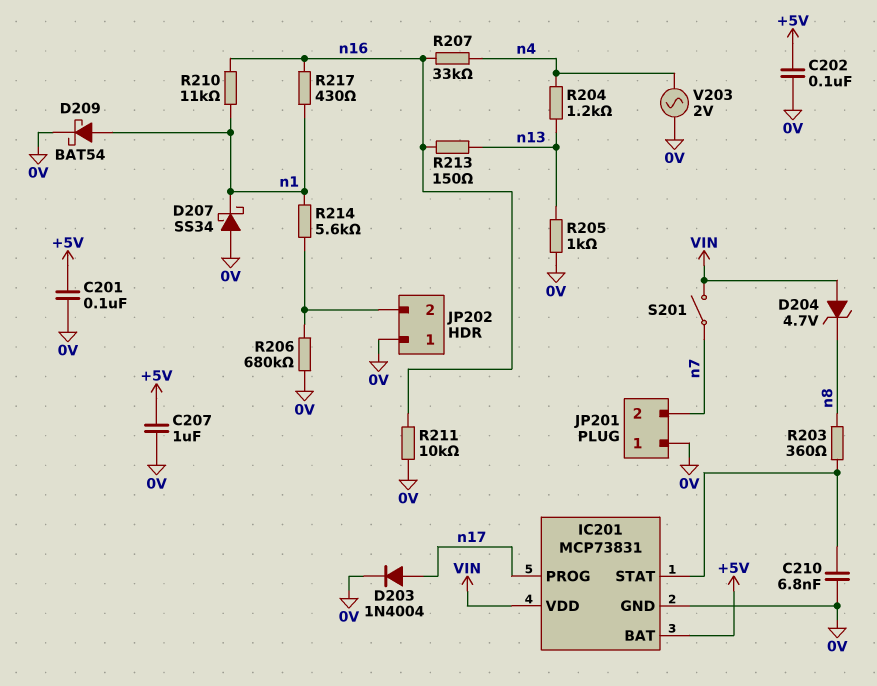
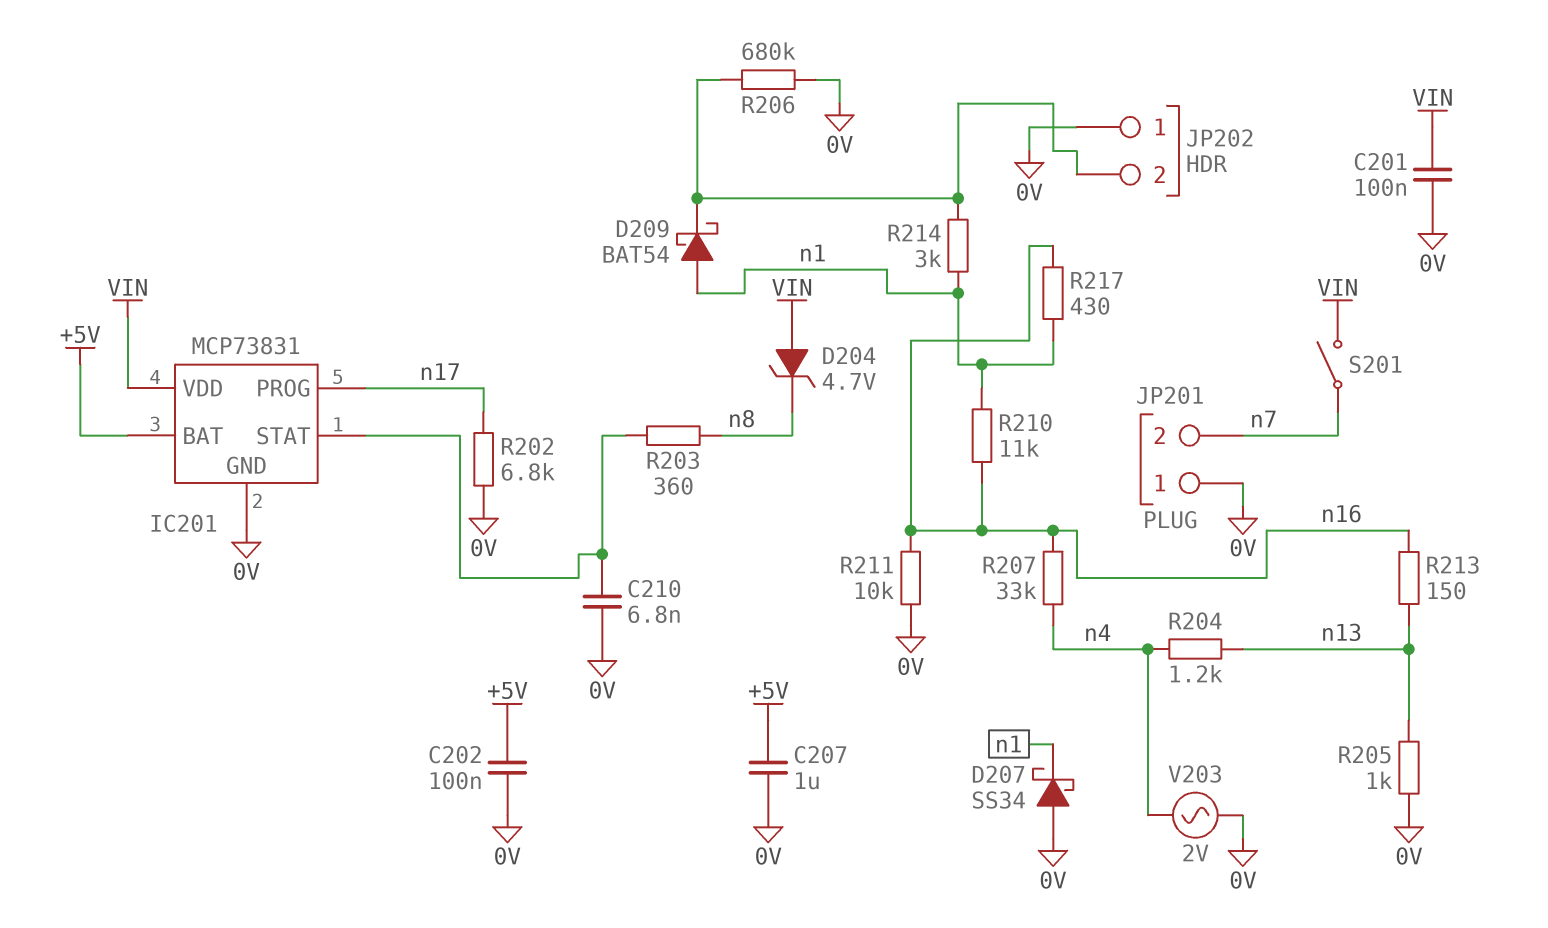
C201: 100nF (+5V, 0V) -> 100nF (0V, VIN)
D203: diode 1N4004 (A n17, K 0V) -> none
D209: schottky BAT54 (A n1, K 0V) -> schottky BAT54 (A n1, K JP202/2)
R202: none -> 6.8k (0V, n17)
R214: 5.6k (JP202/2, n1) -> 3k (JP202/2, n1)

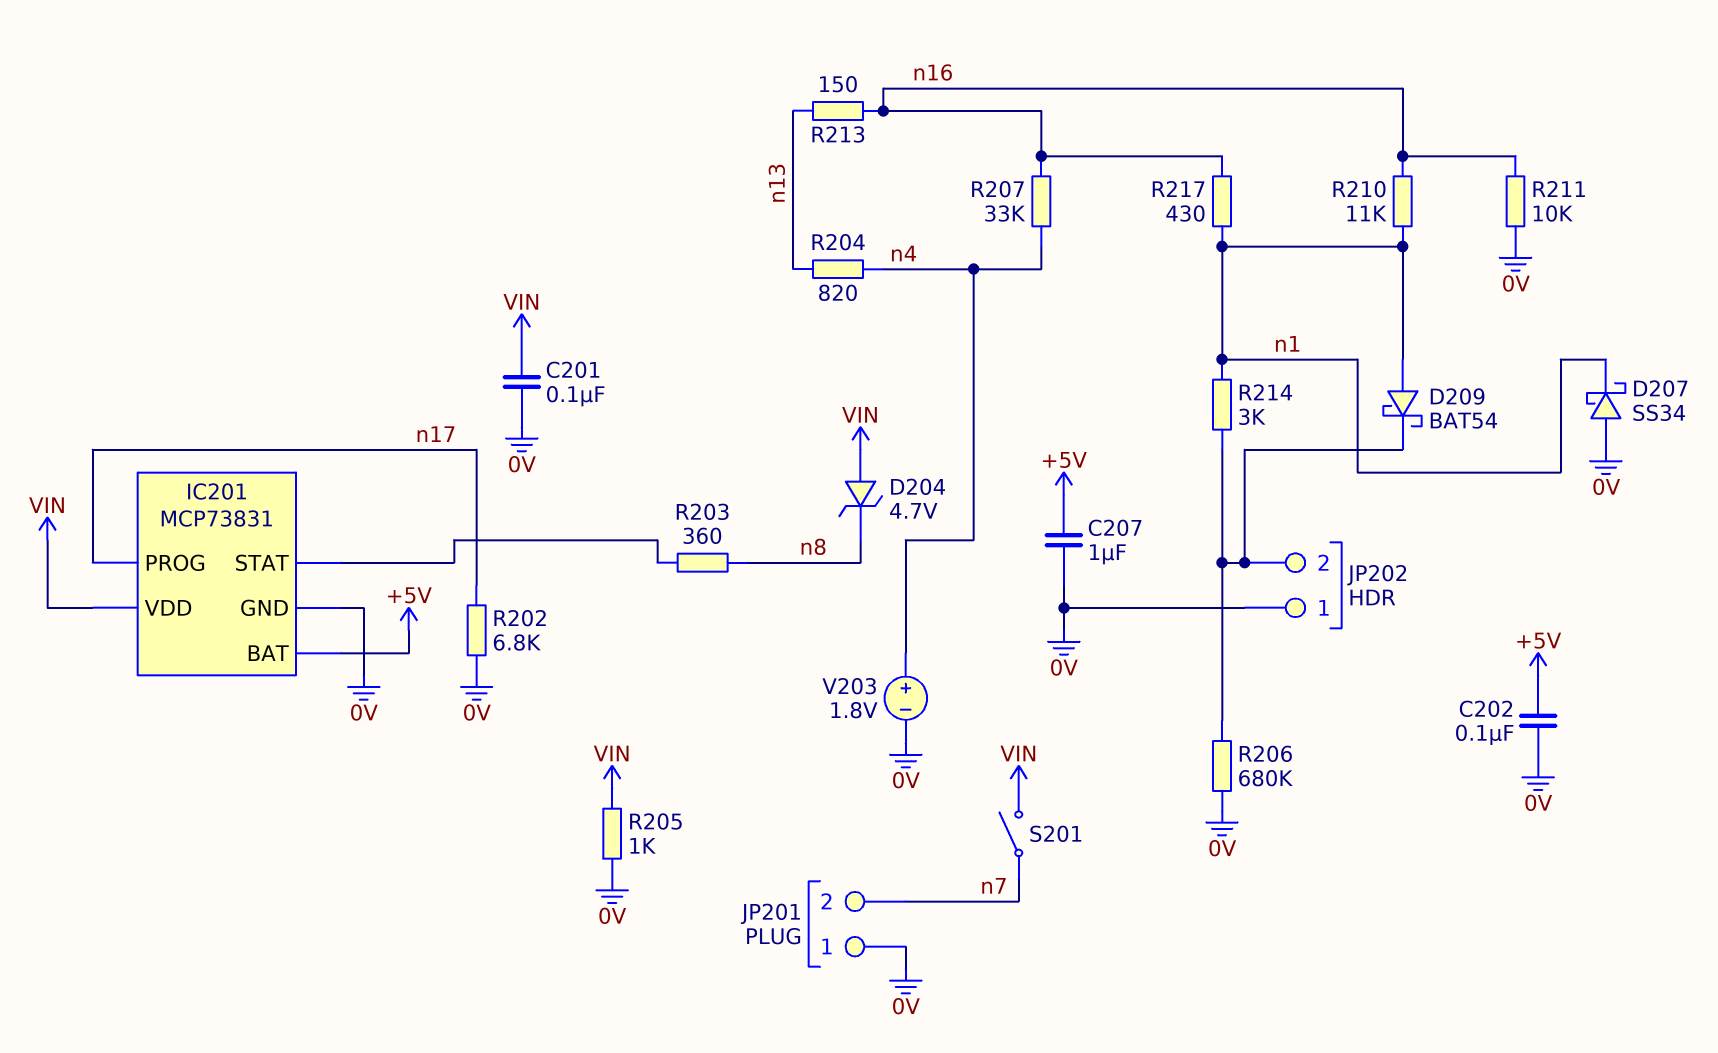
C210: 6.8nF (0V, IC201/STAT) -> none
R204: 1.2k (n4, n13) -> 820 (n4, n13)
R205: 1k (0V, n13) -> 1k (0V, VIN)
V203: AC 2V (0V, n4) -> 1.8V (plus n4, minus 0V)

